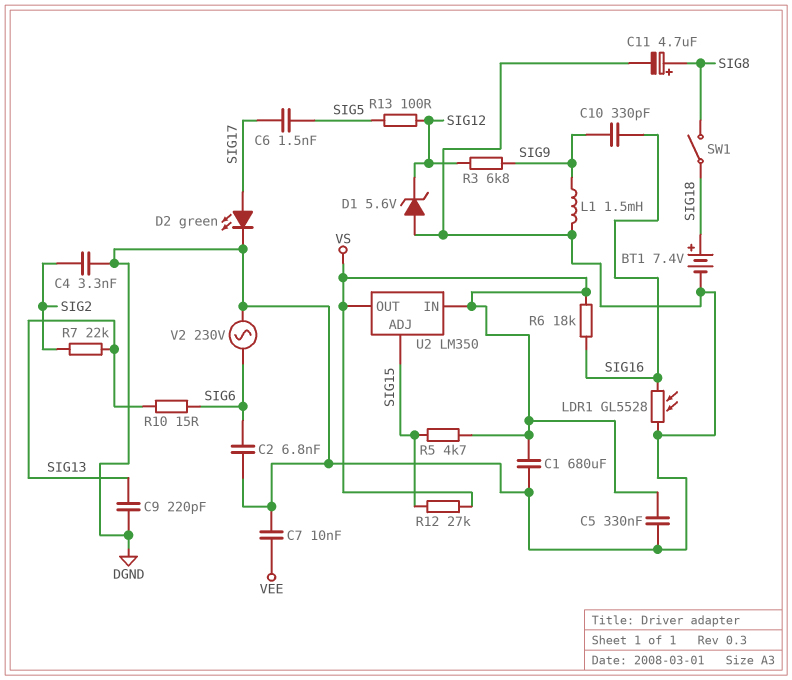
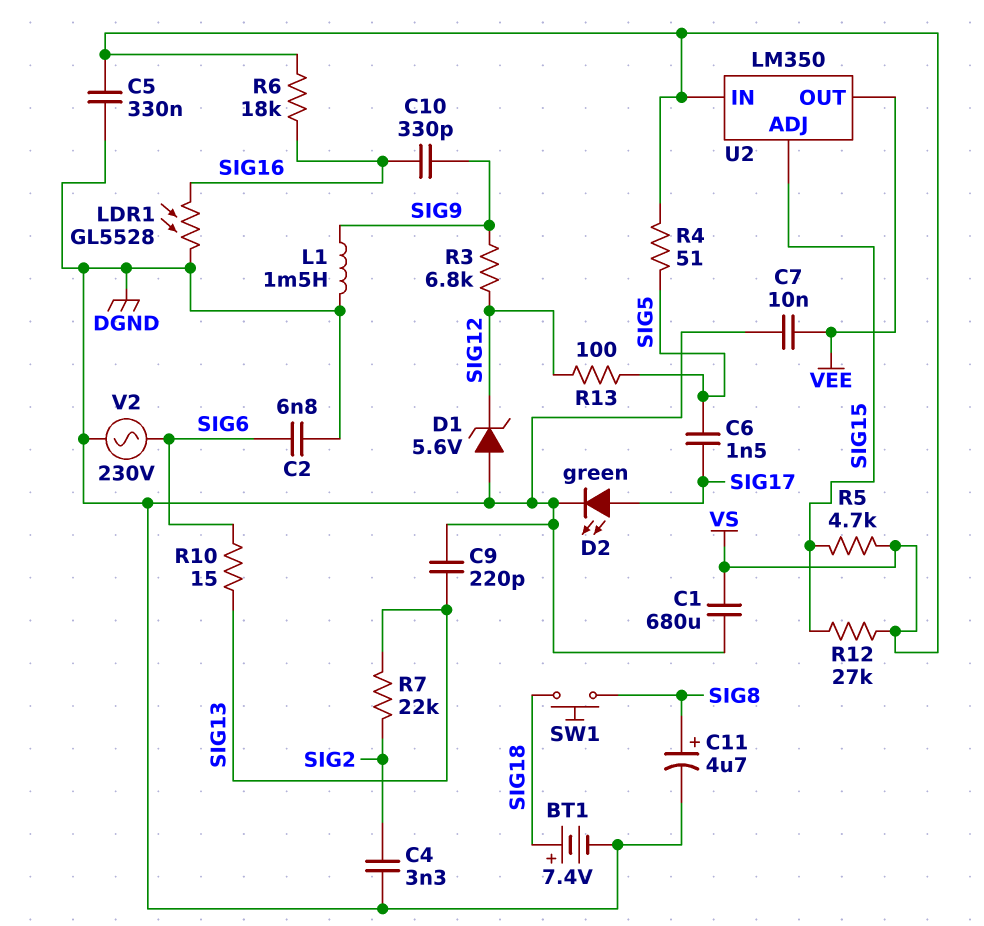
R4: none -> 51 (SIG5, VS)
SW1: switch (SIG8, SIG18) -> button (SIG8, SIG18)
U2 pin OUT: VS -> VEE

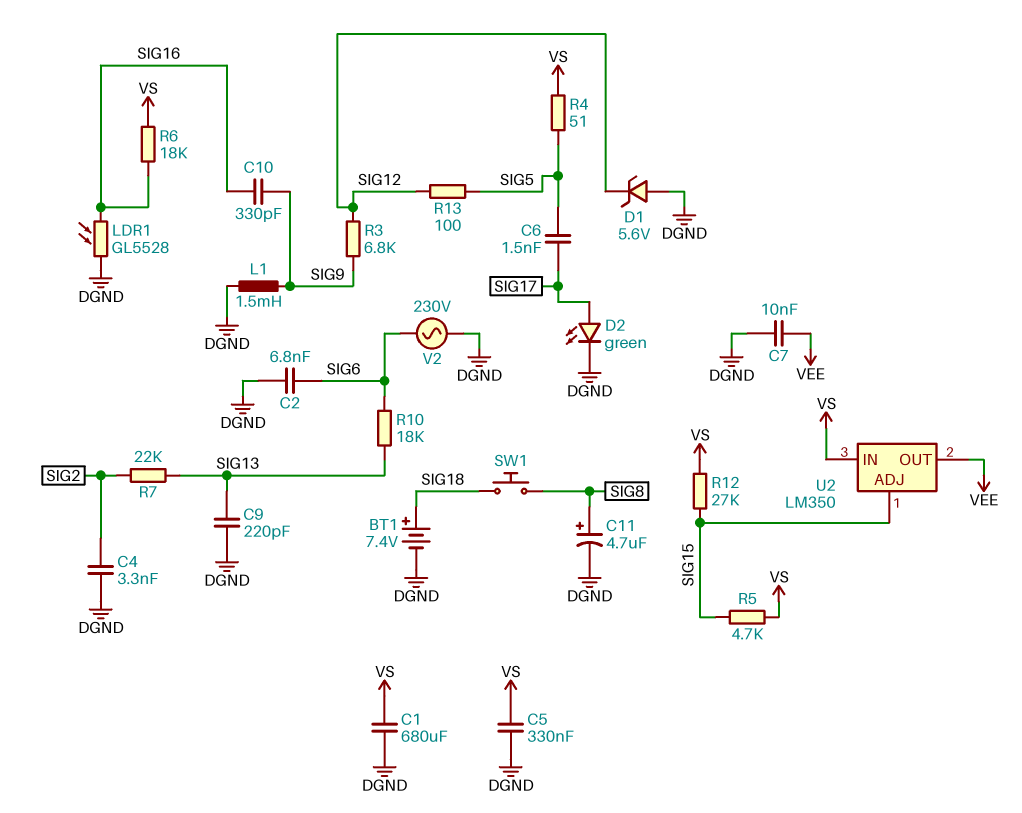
R10: 15 (SIG6, SIG13) -> 18k (SIG6, SIG13)

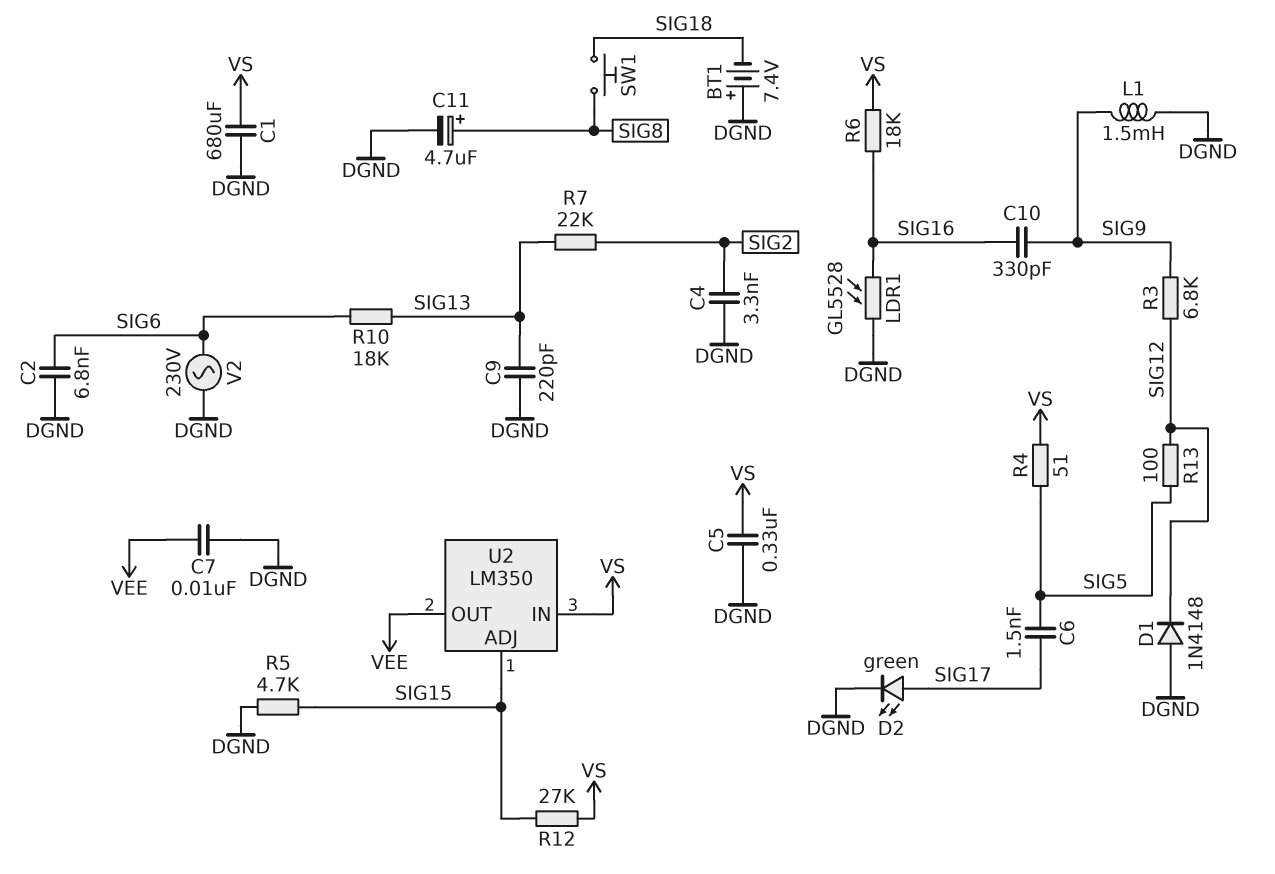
BT1: 7.4V (plus SIG18, minus DGND) -> 7.4V (plus DGND, minus SIG18)
D1: zener 5.6V (A DGND, K SIG12) -> diode 1N4148 (A DGND, K SIG12)
R5: 4.7k (SIG15, VS) -> 4.7k (DGND, SIG15)

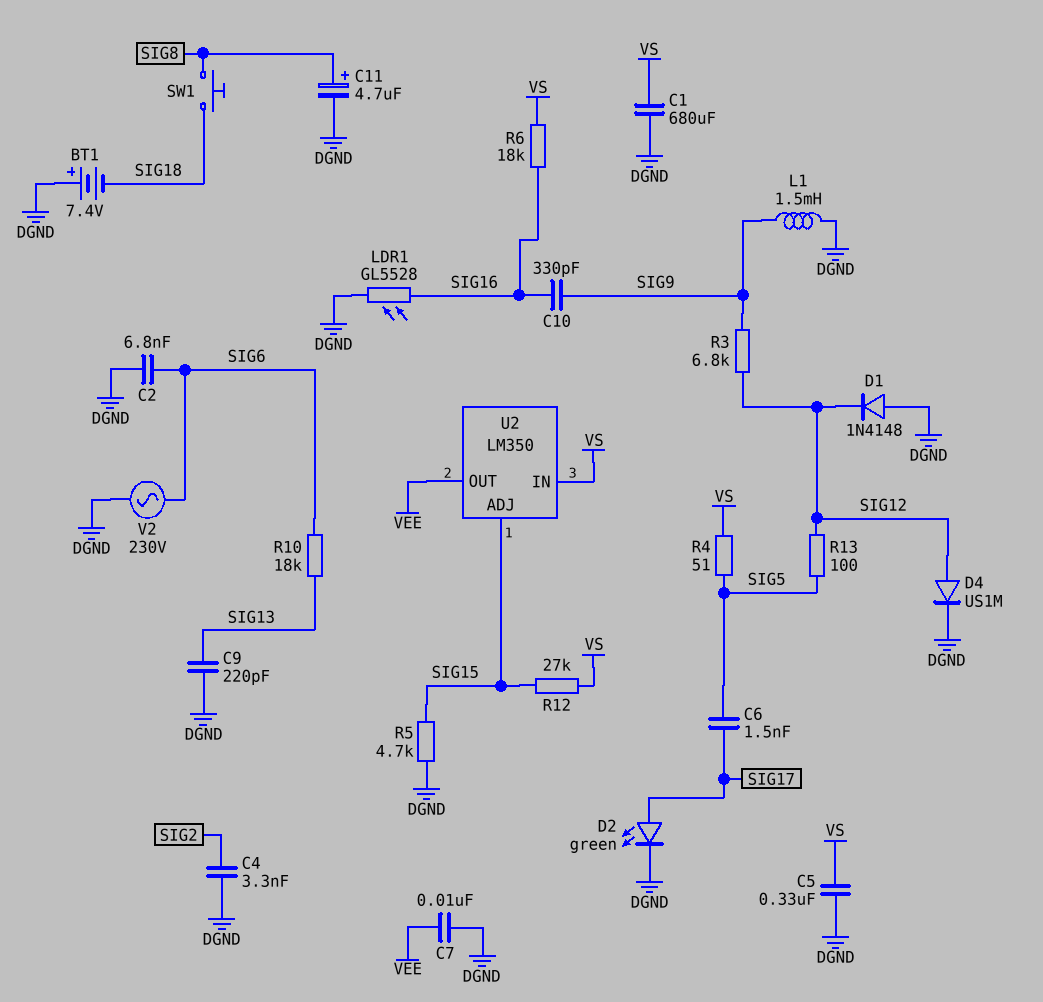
D4: none -> diode US1M (A SIG12, K DGND)
R7: 22k (SIG2, SIG13) -> none

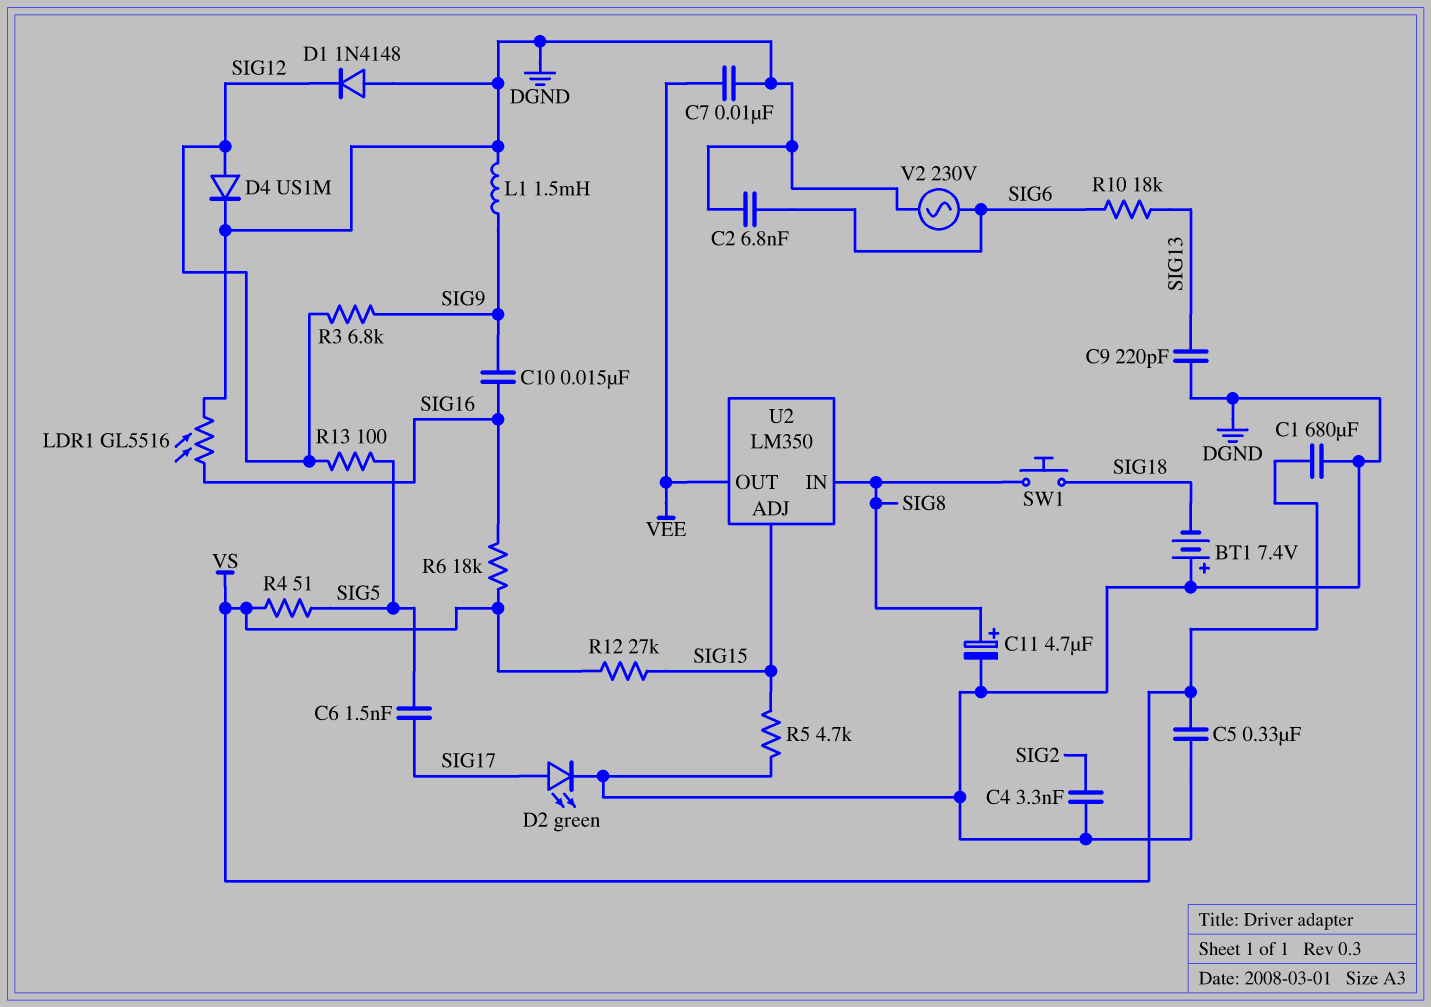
C10: 330pF (SIG9, SIG16) -> 15nF (SIG9, SIG16)
LDR1: GL5528 (DGND, SIG16) -> GL5516 (DGND, SIG16)
U2 pin IN: VS -> SIG8

